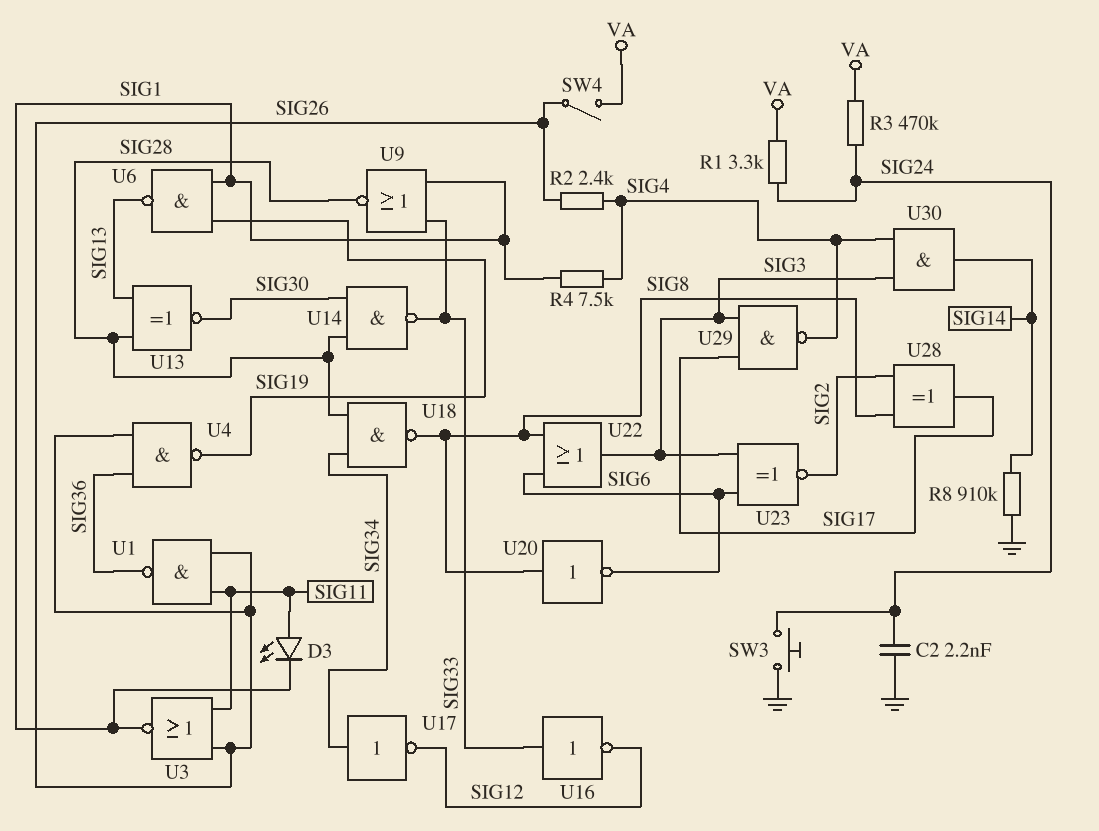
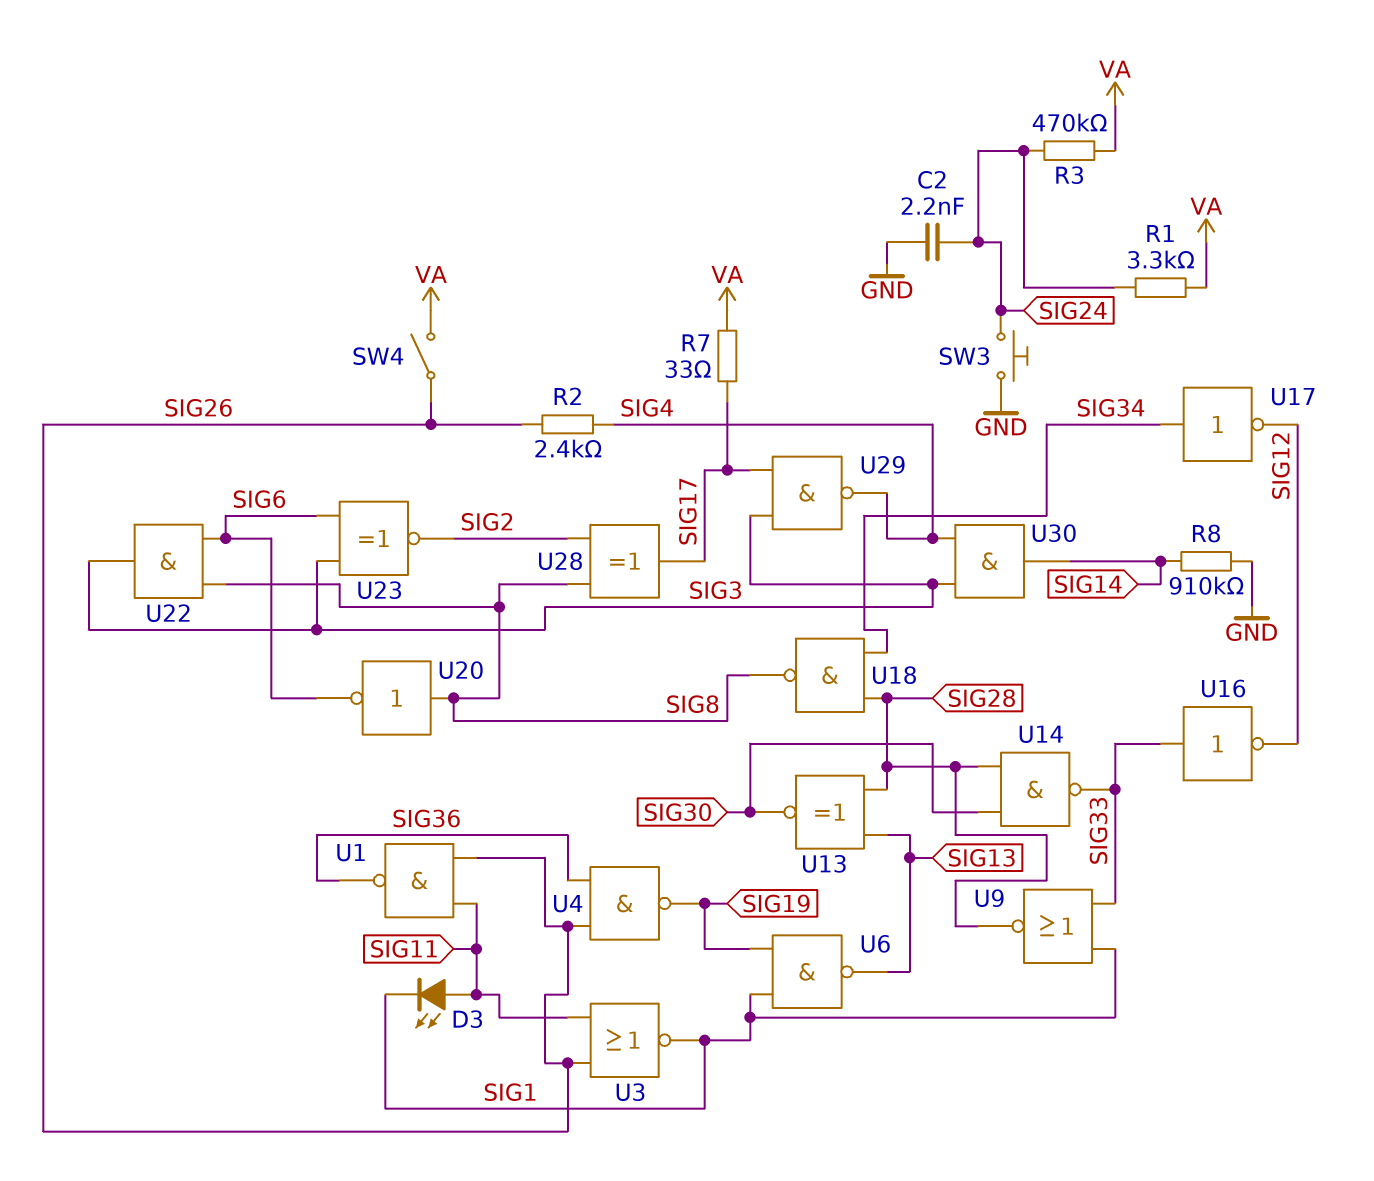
R4: 7.5k (SIG1, SIG4) -> none
R7: none -> 33 (SIG17, VA)
U22: OR (in SIG6, in SIG8, out SIG3) -> AND (in SIG6, in SIG8, out SIG3)

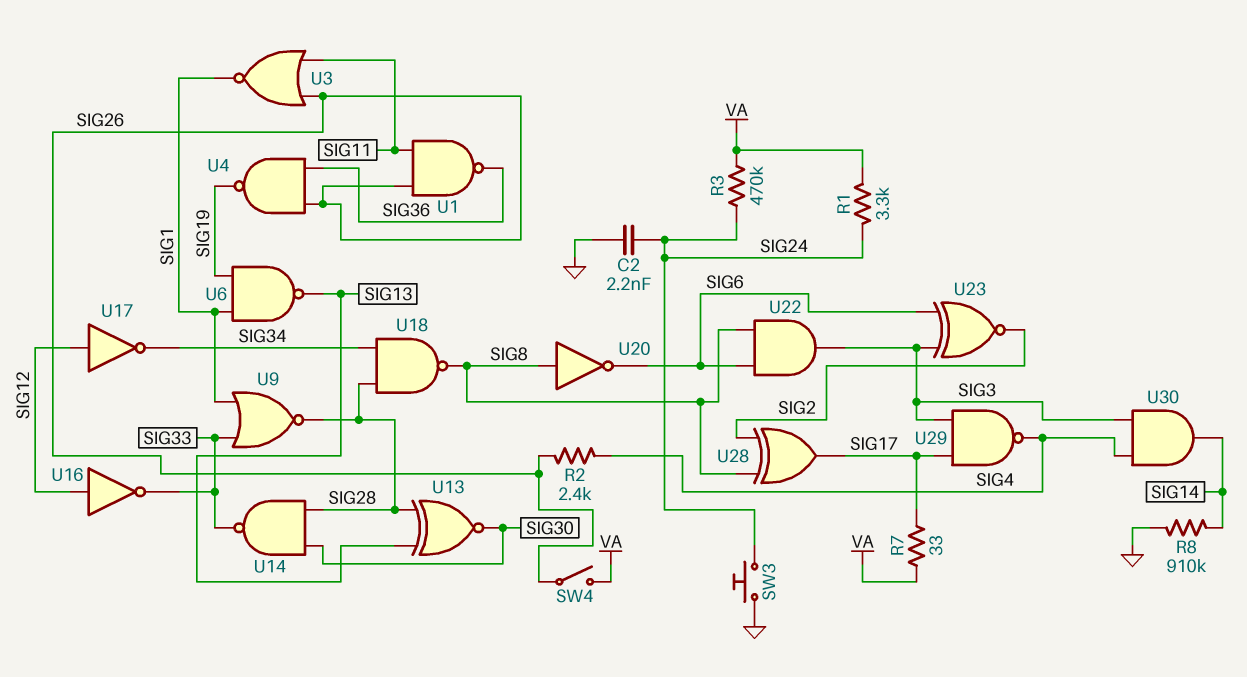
D3: LED (A SIG11, K SIG1) -> none
U16: NOT (in SIG33, out SIG12) -> NOT (in SIG12, out SIG33)
U17: NOT (in SIG34, out SIG12) -> NOT (in SIG12, out SIG34)

